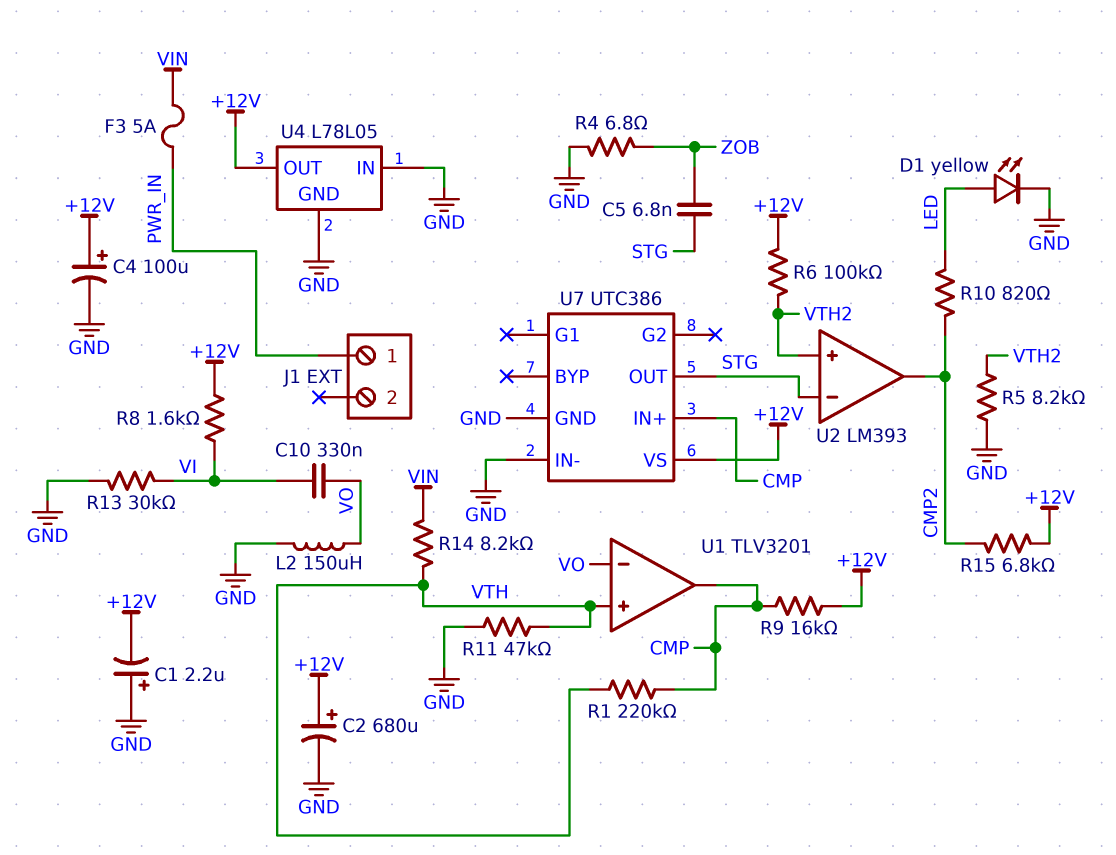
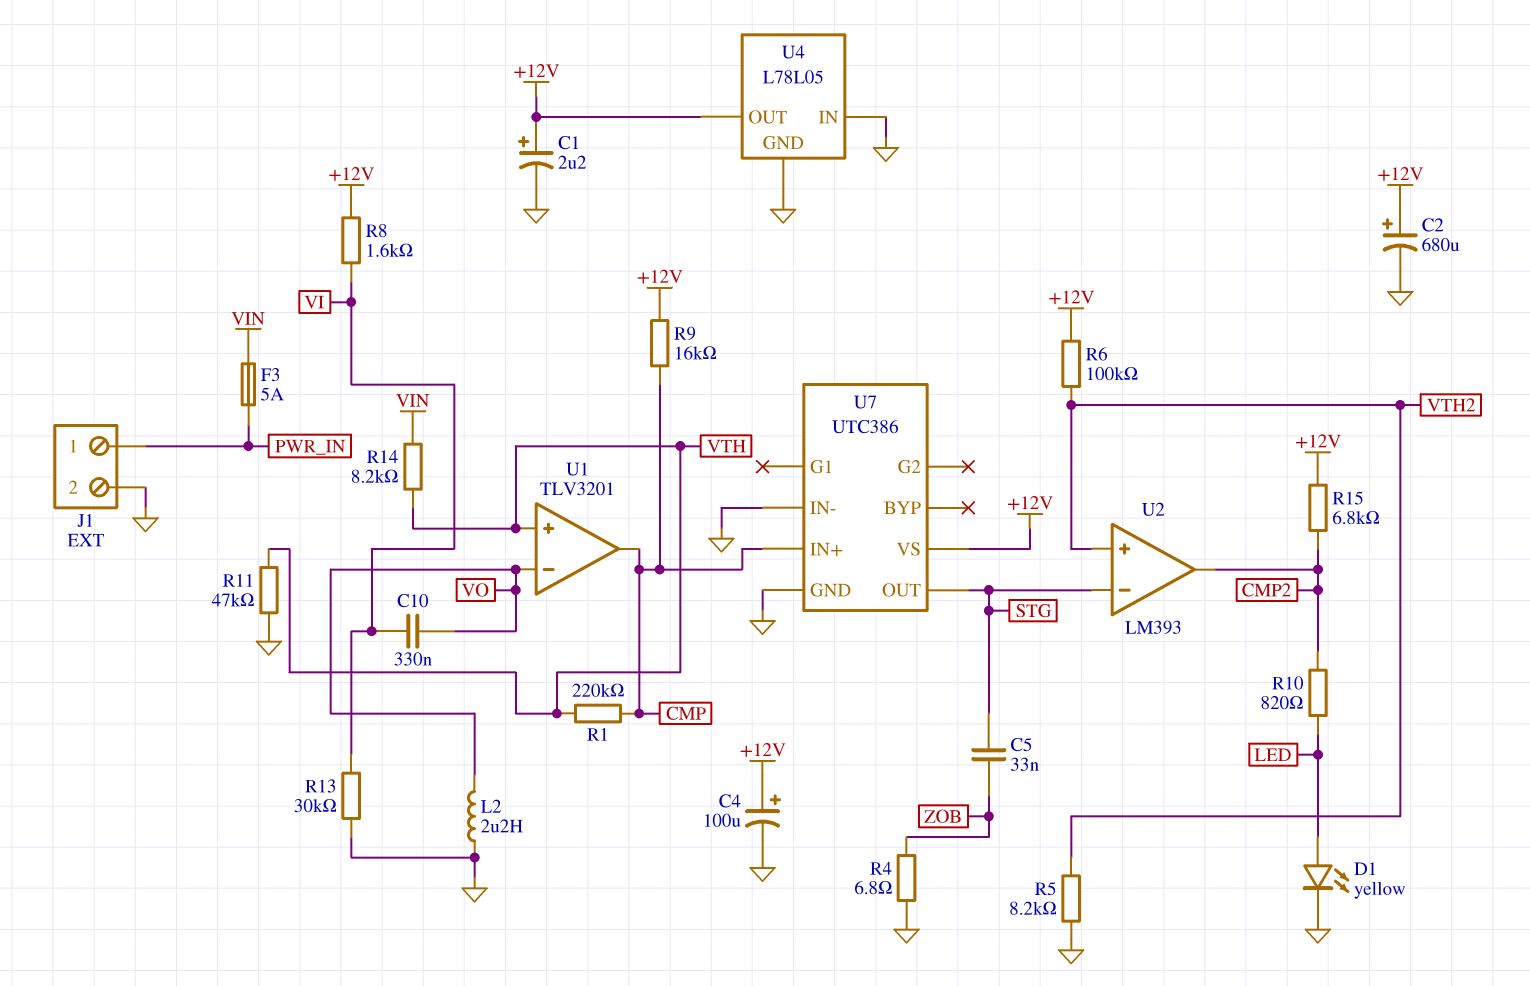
C1: 2.2uF (plus GND, minus +12V) -> 2.2uF (plus +12V, minus GND)
C5: 6.8nF (STG, ZOB) -> 33nF (STG, ZOB)
J1 pin 2: none -> GND
L2: 150uH (GND, VO) -> 2.2uH (GND, VO)

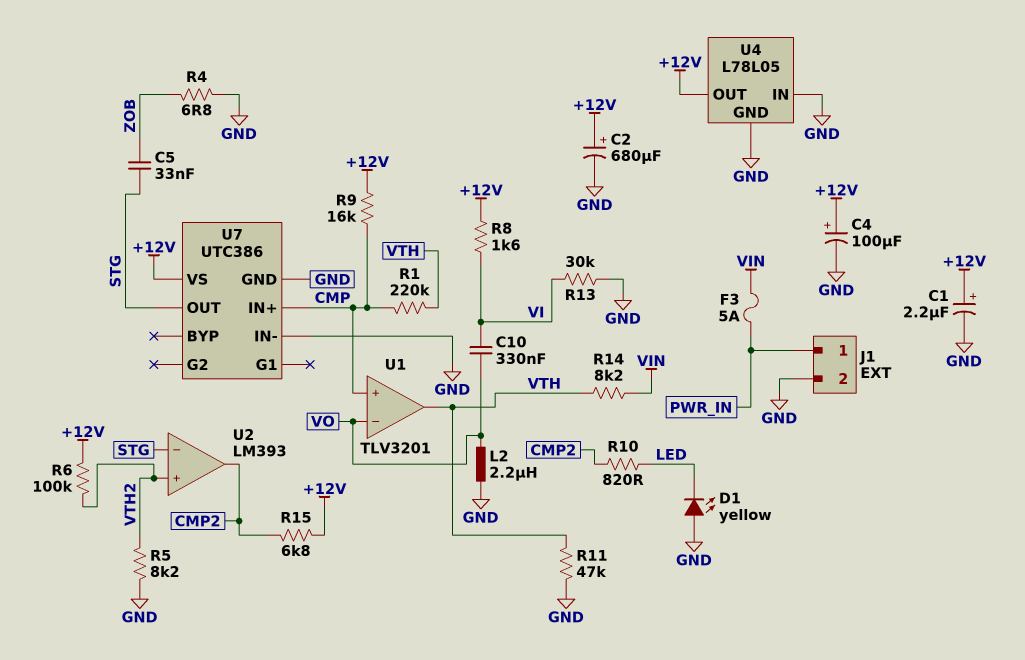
D1: LED yellow (A LED, K GND) -> LED yellow (A GND, K LED)
U1 pin in+: VTH -> CMP
U1 pin out: CMP -> VTH

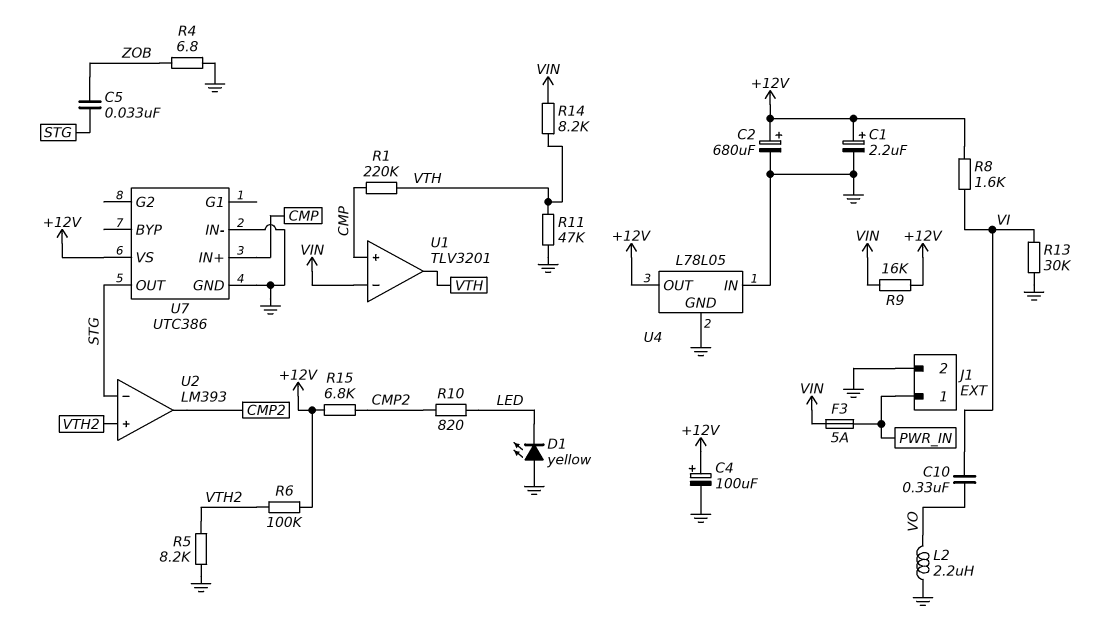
R9: 16k (+12V, CMP) -> 16k (+12V, VIN)
U1 pin in-: VO -> VIN

